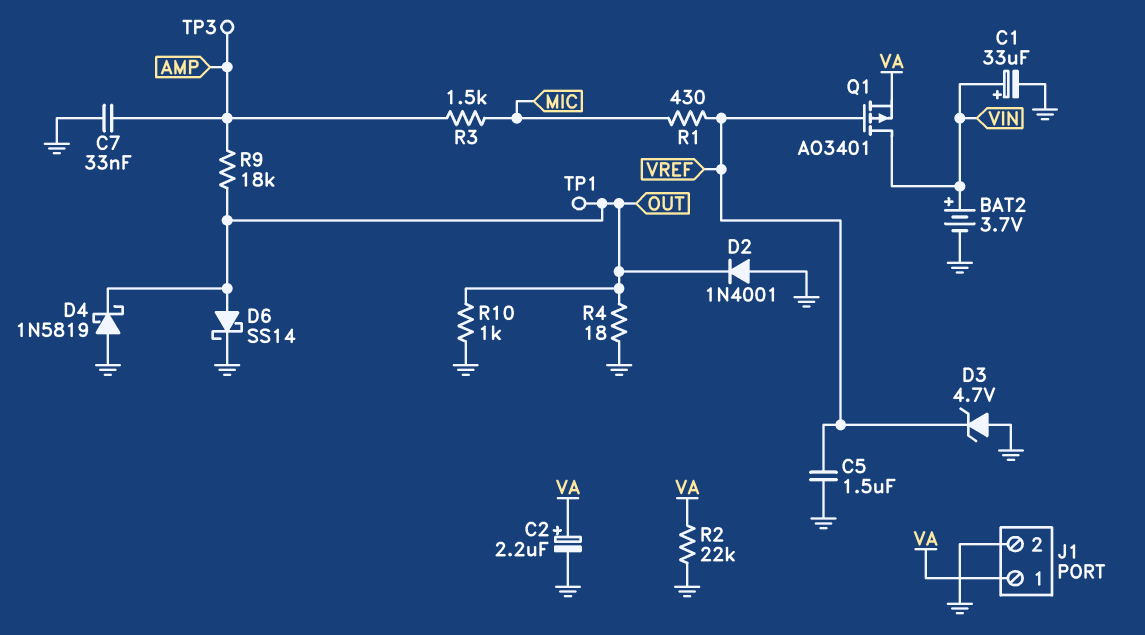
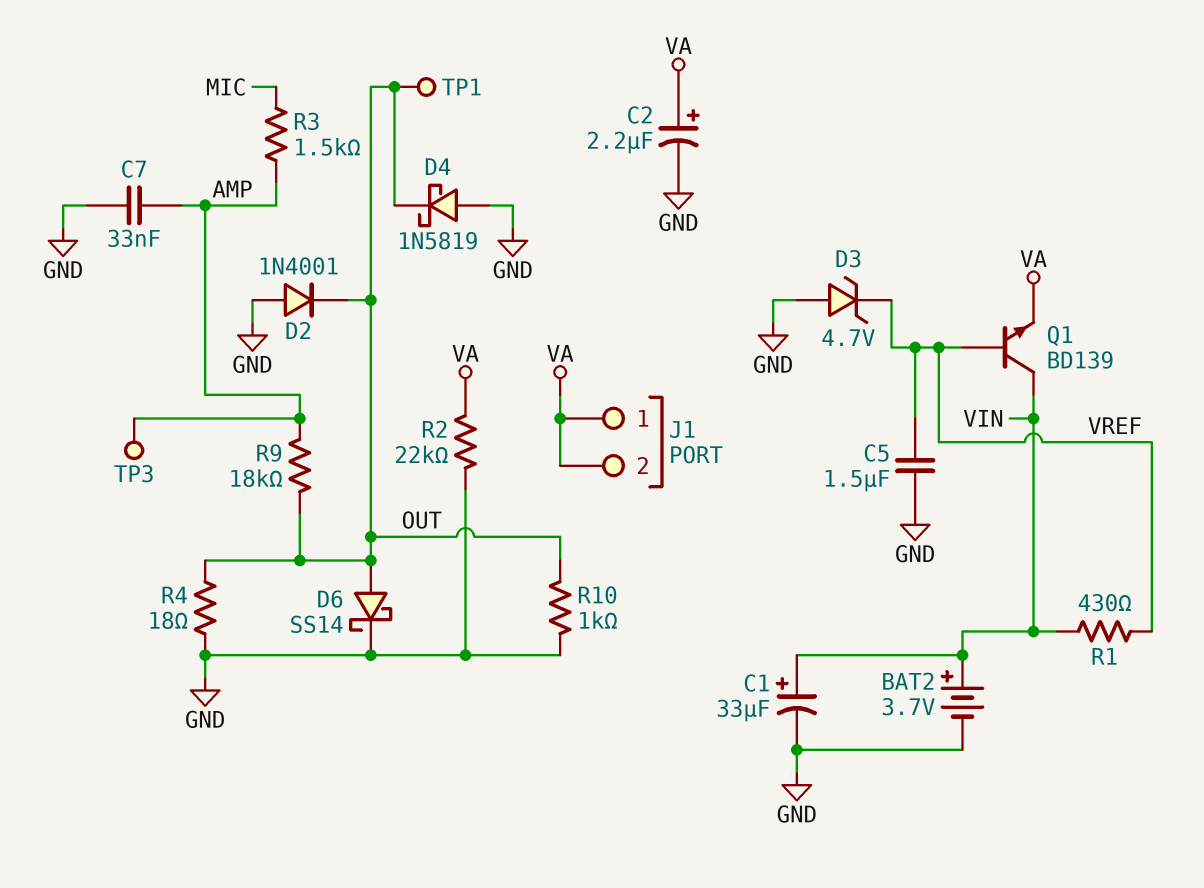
J1 pin 2: GND -> VA
Q1: PMOS AO3401 (G VREF, D VIN, S VA) -> NPN BD139 (B VREF, C VIN, E VA)
R1: 430 (MIC, VREF) -> 430 (VIN, VREF)

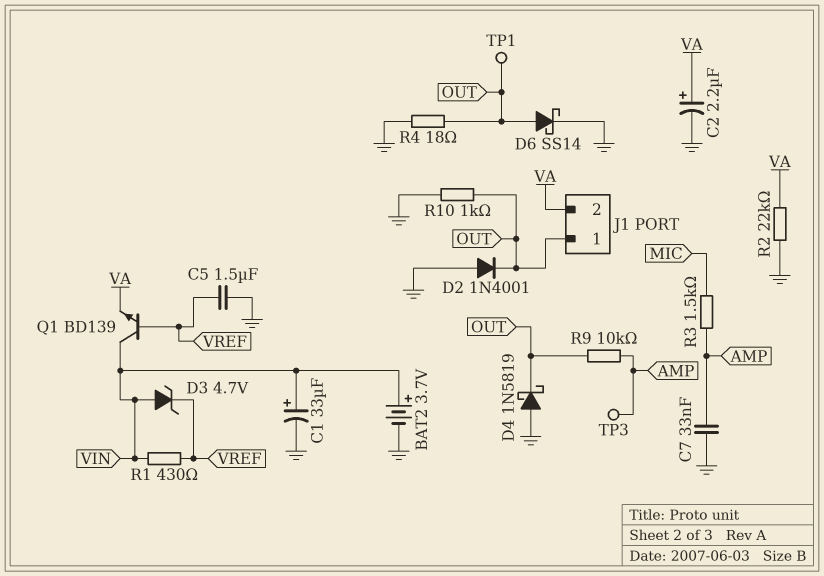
D3: zener 4.7V (A GND, K VREF) -> zener 4.7V (A VIN, K VREF)
J1 pin 1: VA -> OUT
R9: 18k (AMP, OUT) -> 10k (AMP, OUT)

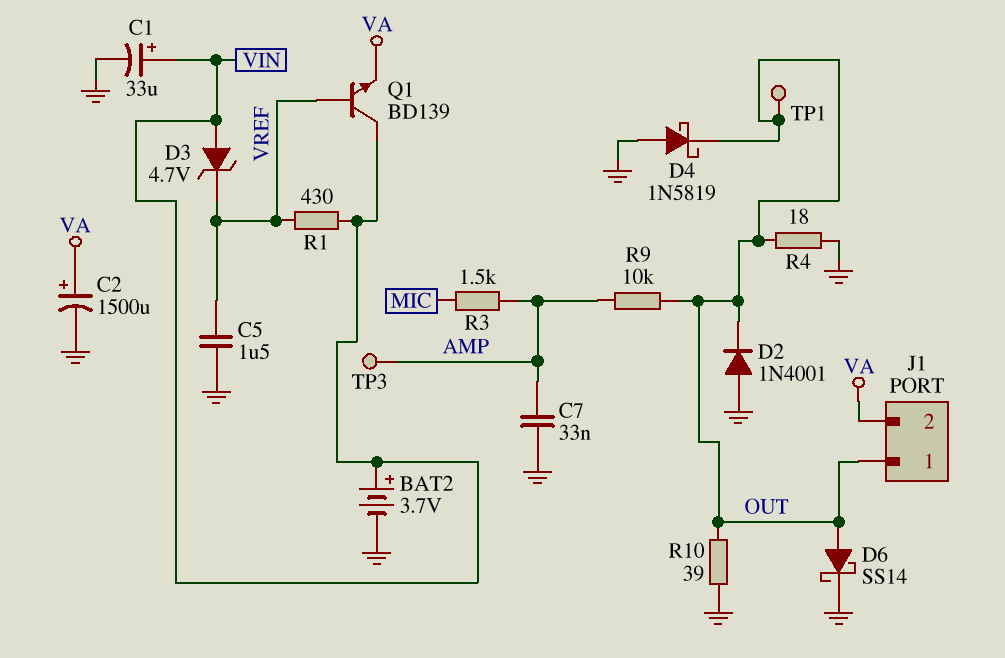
C2: 2.2uF (plus VA, minus GND) -> 1500uF (plus VA, minus GND)
R2: 22k (GND, VA) -> none
R10: 1k (GND, OUT) -> 39 (GND, OUT)

